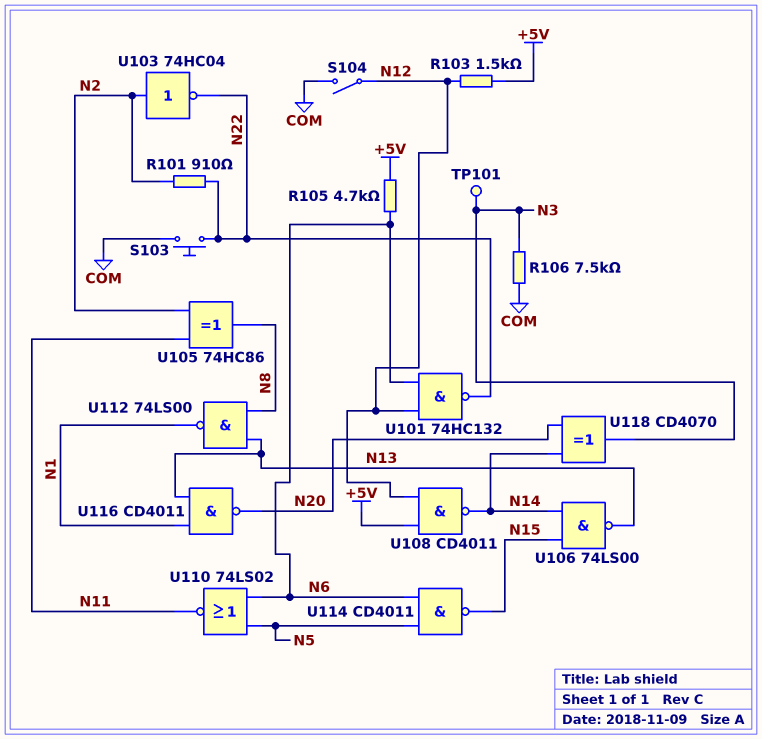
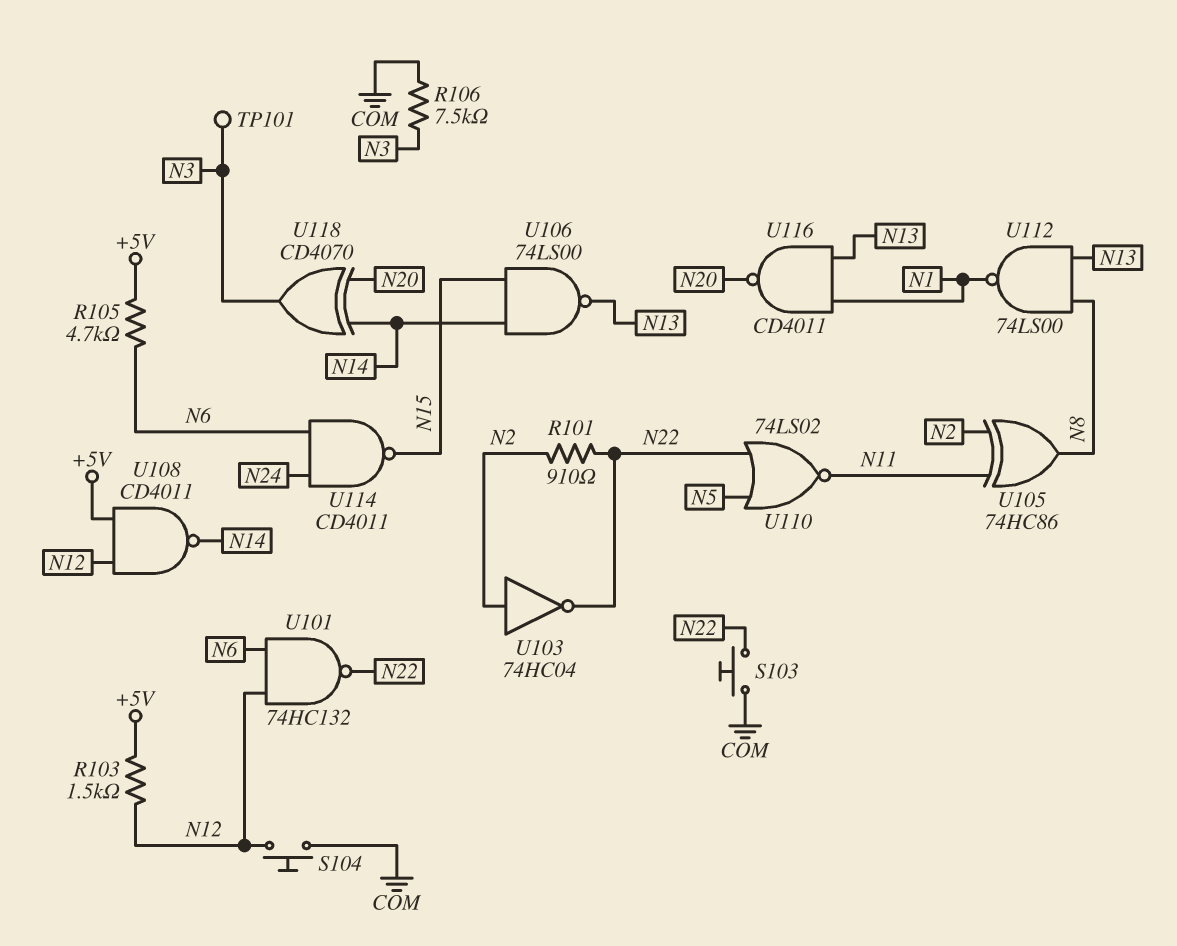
S104: switch (COM, N12) -> button (COM, N12)
U110: NOR 74LS02 (in N5, in N6, out N11) -> NOR 74LS02 (in N5, in N22, out N11)
U114: NAND CD4011 (in N5, in N6, out N15) -> NAND CD4011 (in N6, in N24, out N15)

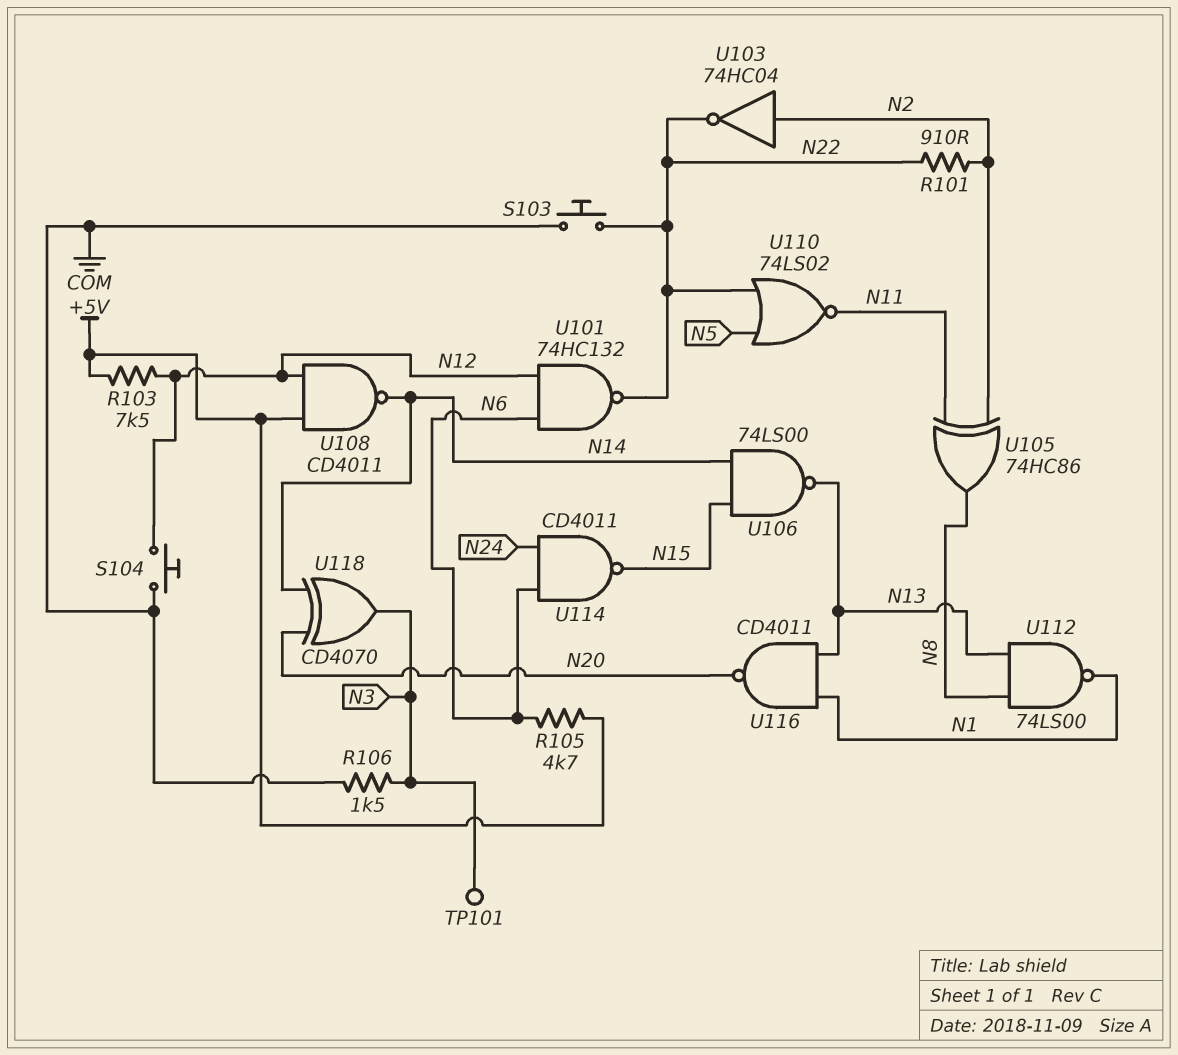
R103: 1.5k (+5V, N12) -> 7.5k (+5V, N12)
R106: 7.5k (COM, N3) -> 1.5k (COM, N3)

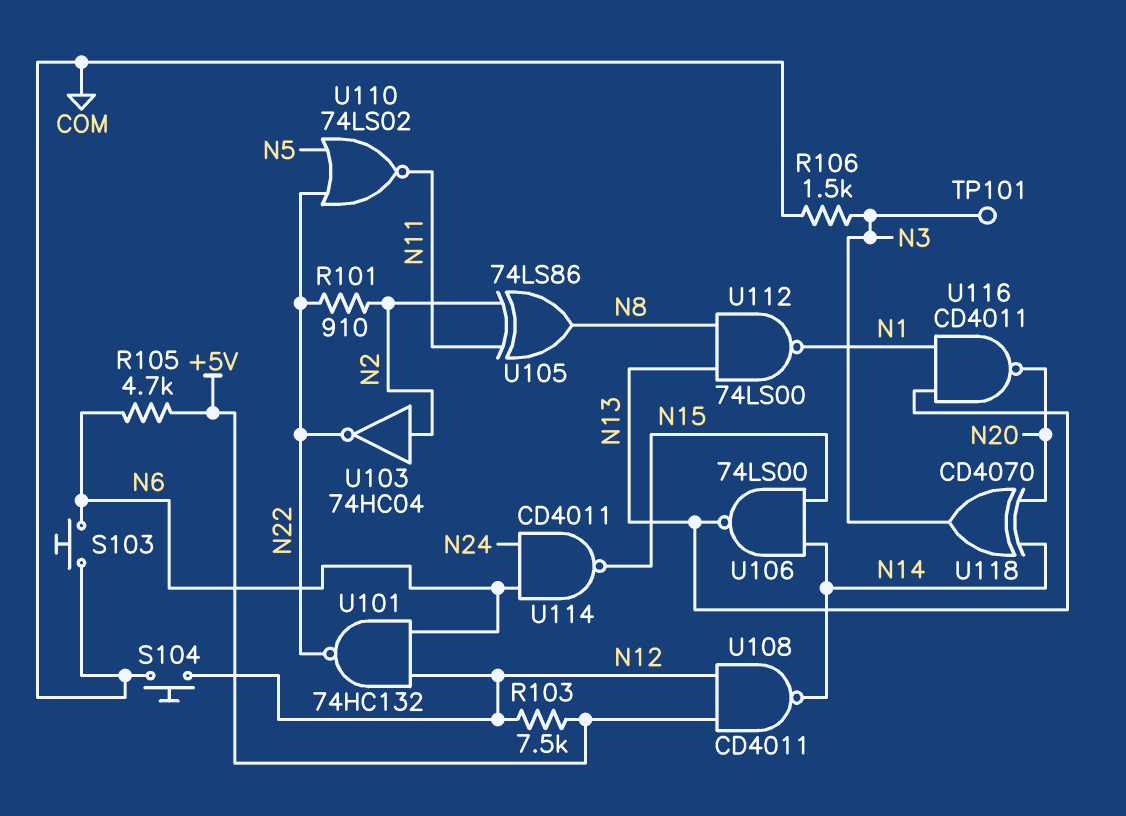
S103: button (COM, N22) -> button (COM, N6)
U105: XOR 74HC86 (in N2, in N11, out N8) -> XOR 74LS86 (in N2, in N11, out N8)

